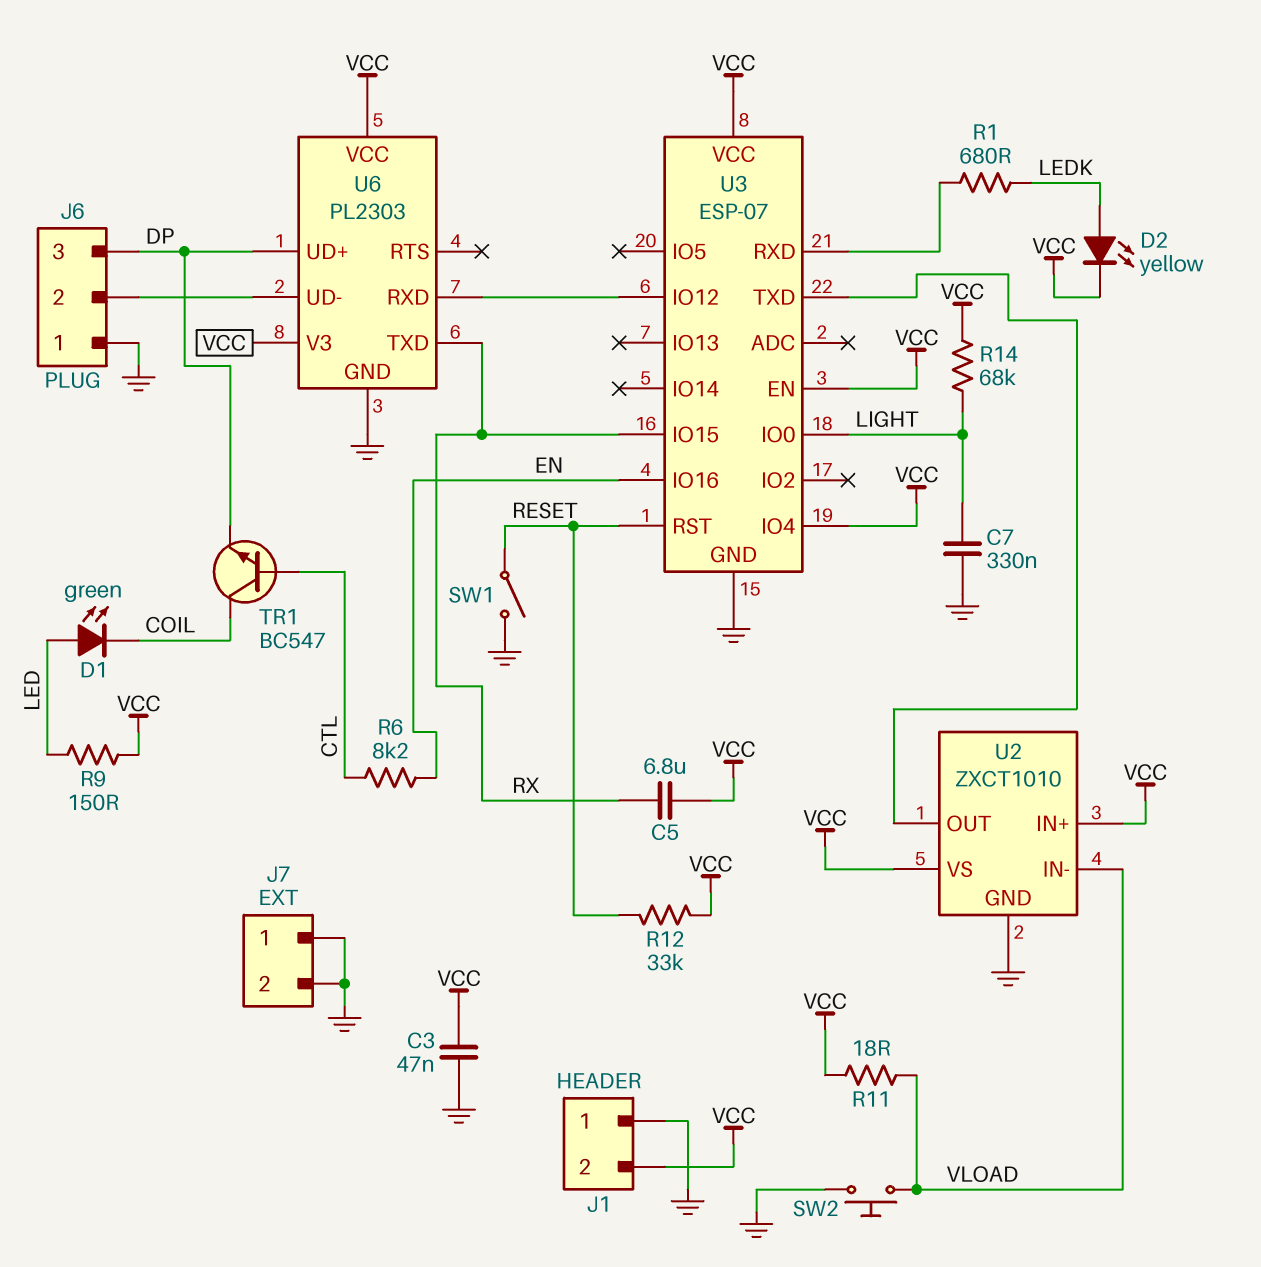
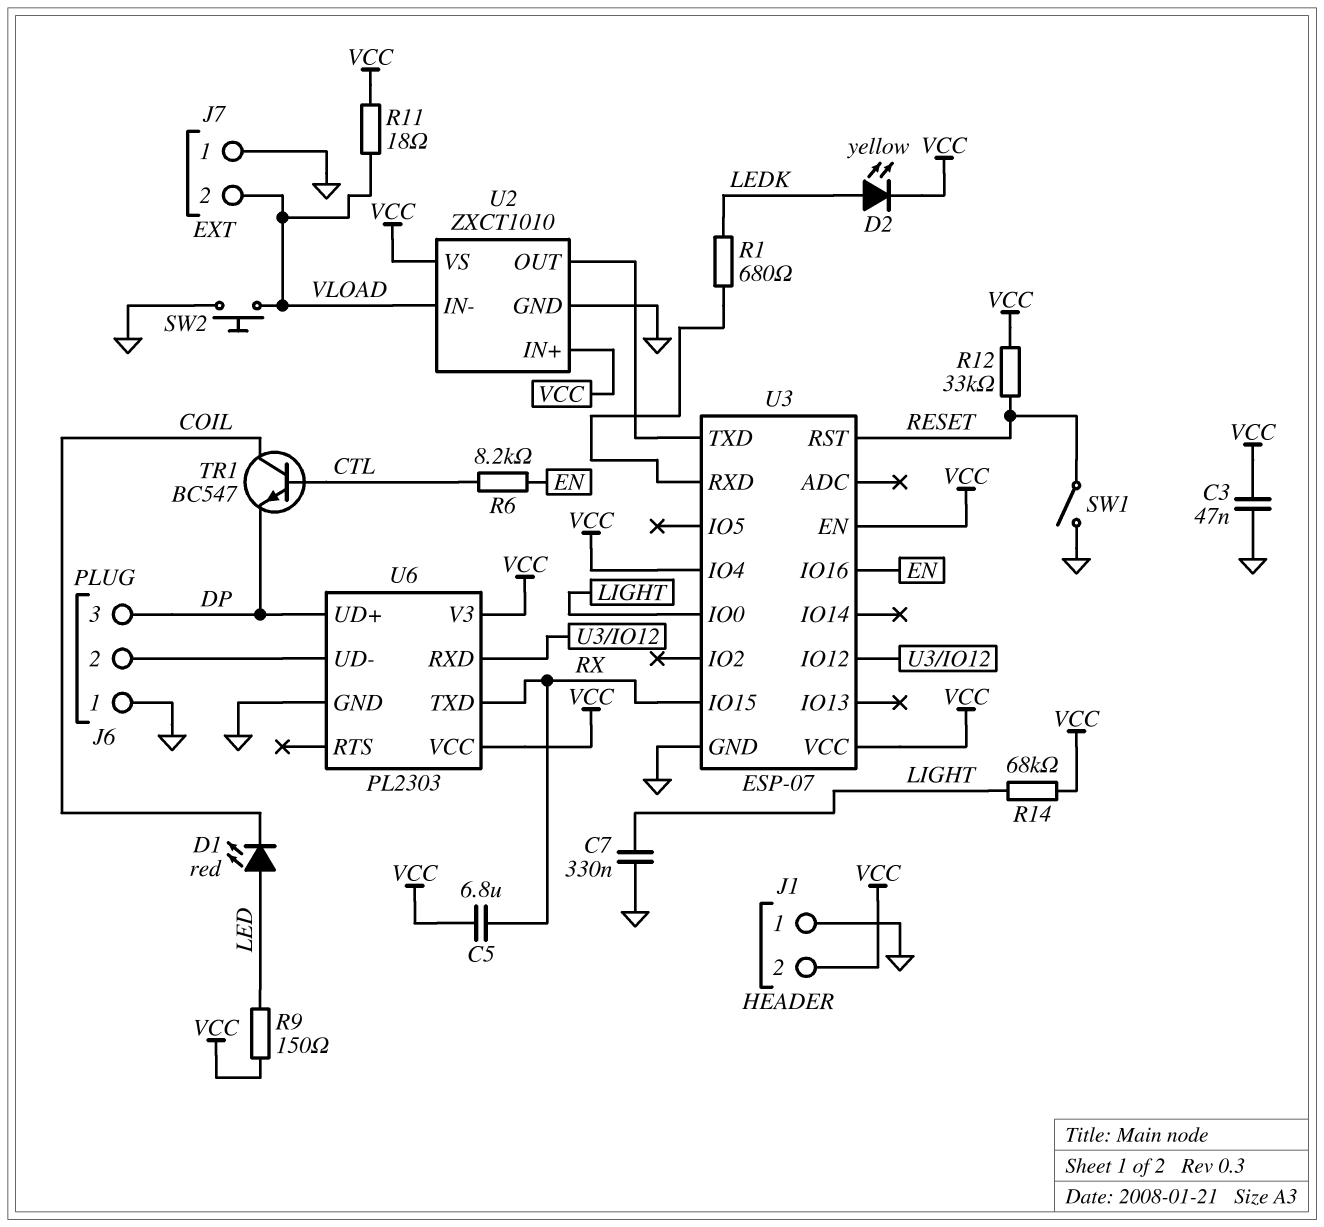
D1: LED green (A LED, K COIL) -> LED red (A LED, K COIL)
J7 pin 2: GND -> VLOAD

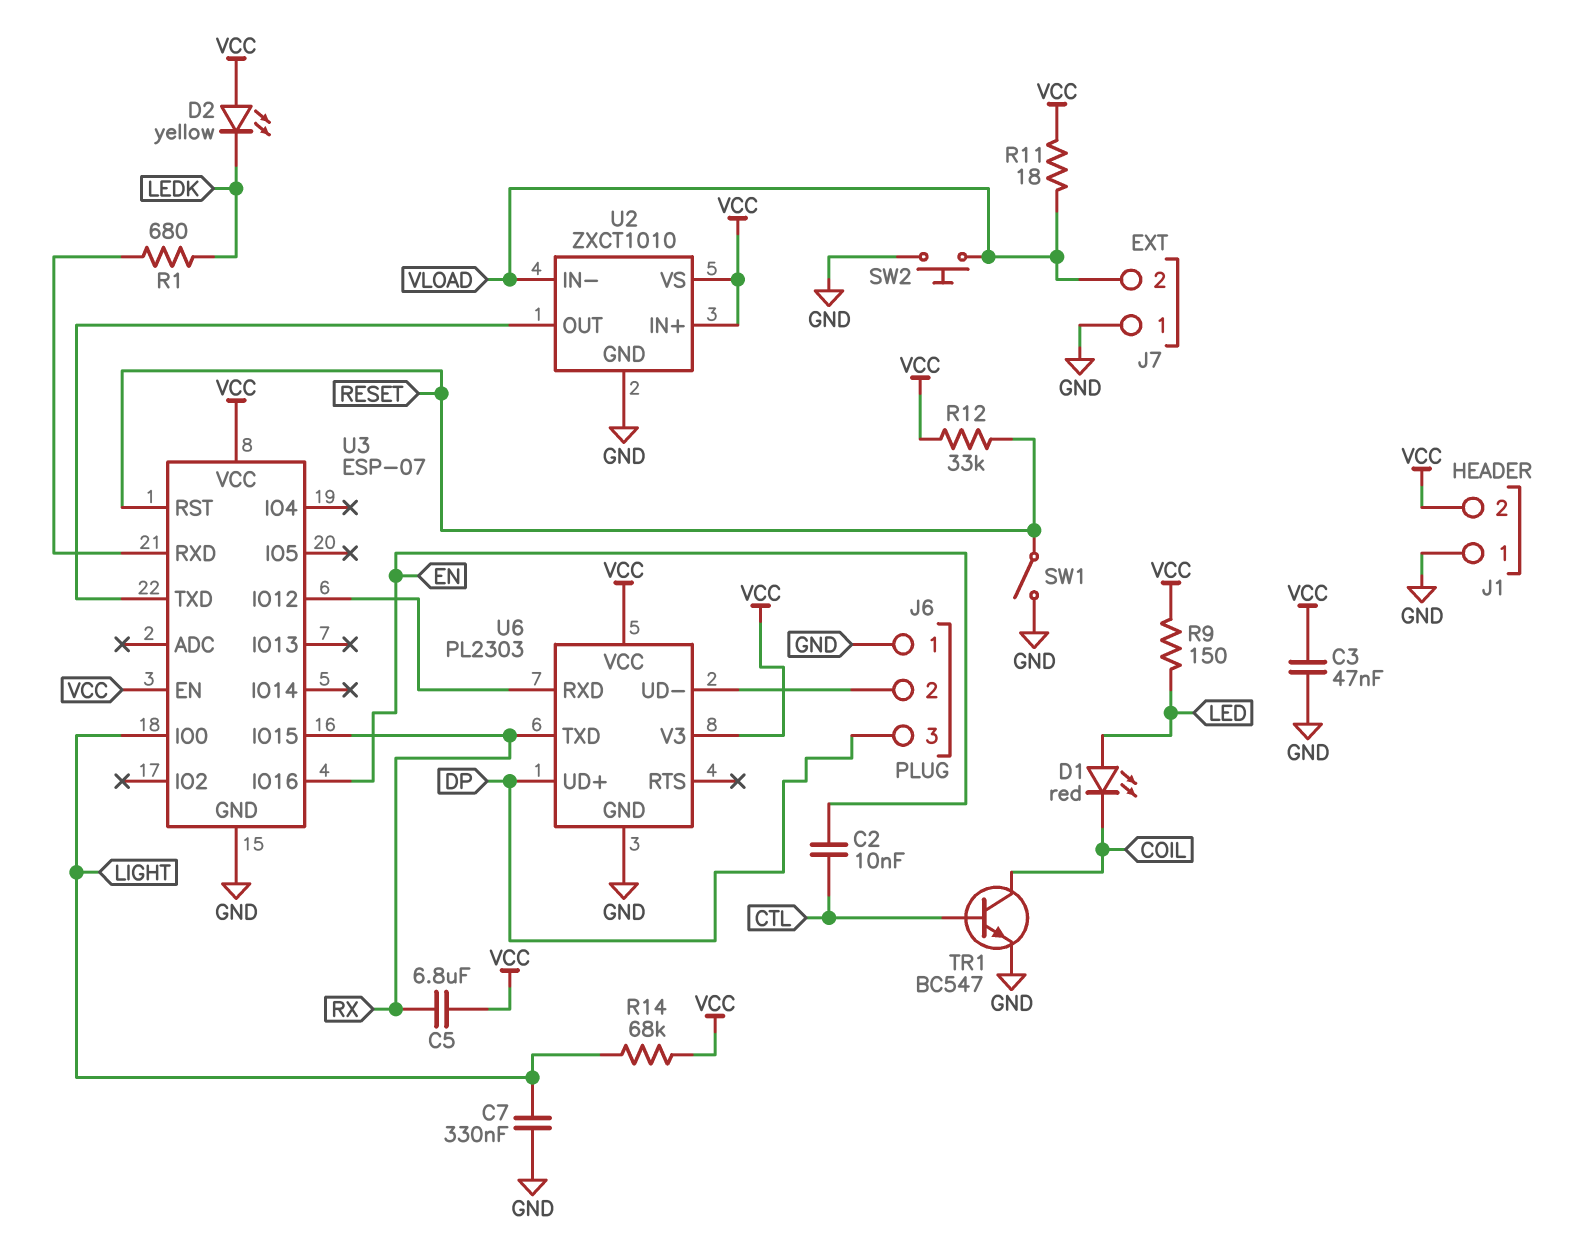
C2: none -> 10nF (CTL, EN)
D2: LED yellow (A LEDK, K VCC) -> LED yellow (A VCC, K LEDK)
R6: 8.2k (CTL, EN) -> none
TR1: NPN BC547 (B CTL, C COIL, E DP) -> NPN BC547 (B CTL, C COIL, E GND)
U3 pin IO4: VCC -> none

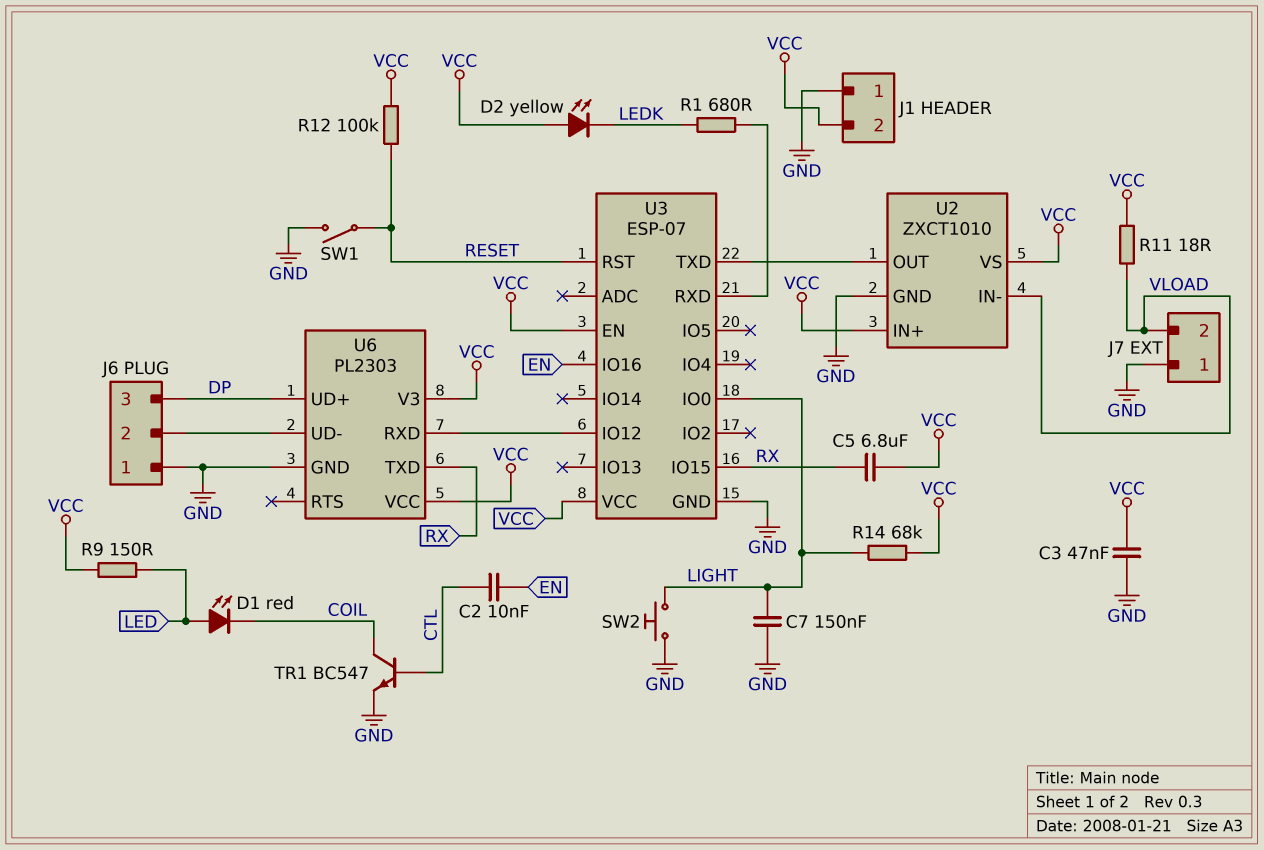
C7: 330nF (GND, LIGHT) -> 150nF (GND, LIGHT)
R12: 33k (RESET, VCC) -> 100k (RESET, VCC)
SW2: button (GND, VLOAD) -> button (GND, LIGHT)

